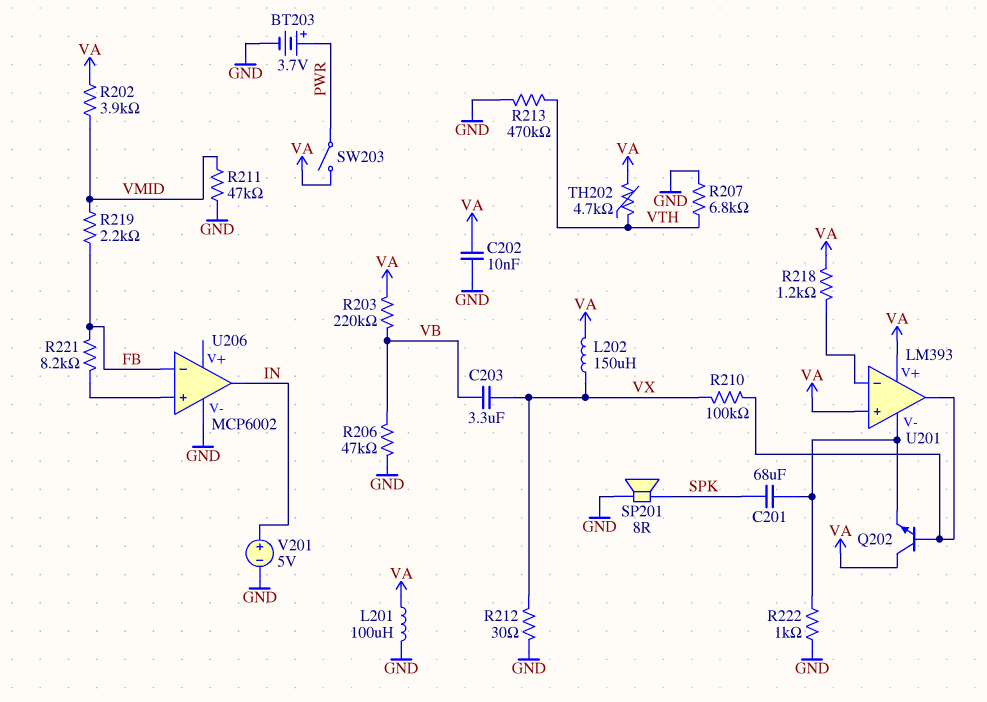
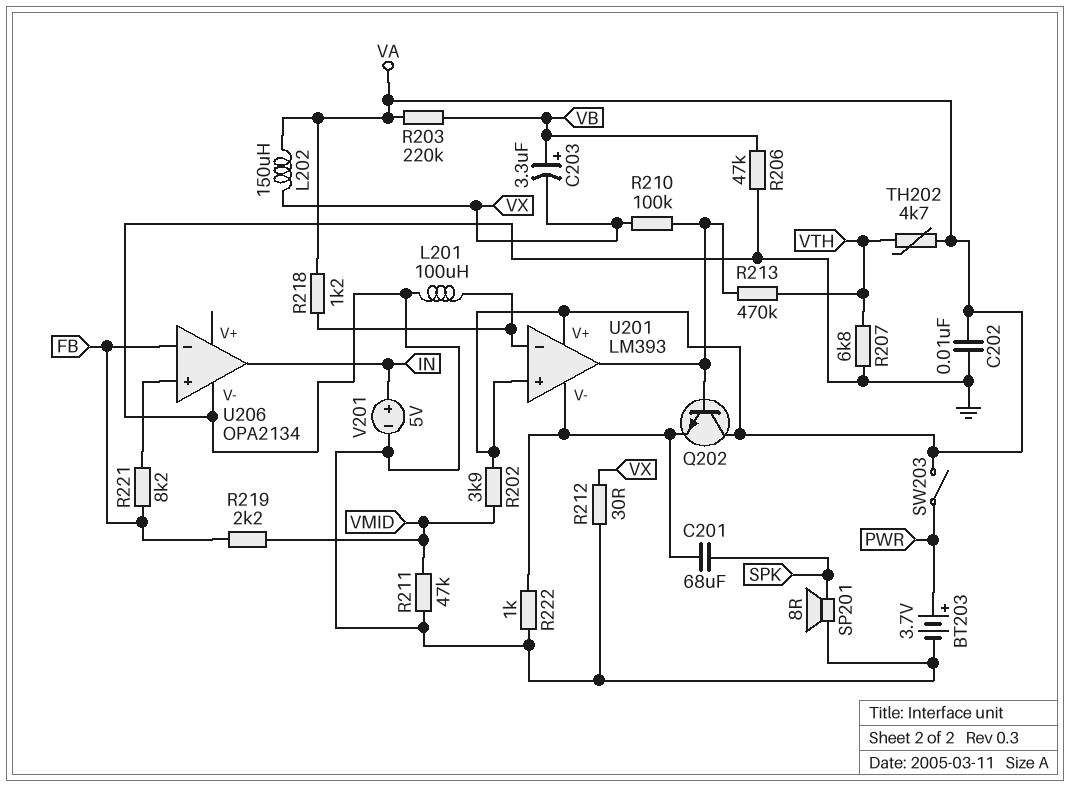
C203: 3.3uF (VB, VX) -> 3.3uF (plus VB, minus VX)
L201: 100uH (GND, VA) -> 100uH (GND, U201/in-)
R213: 470k (GND, VTH) -> 470k (U201/out, VTH)
U206: MCP6002 -> OPA2134

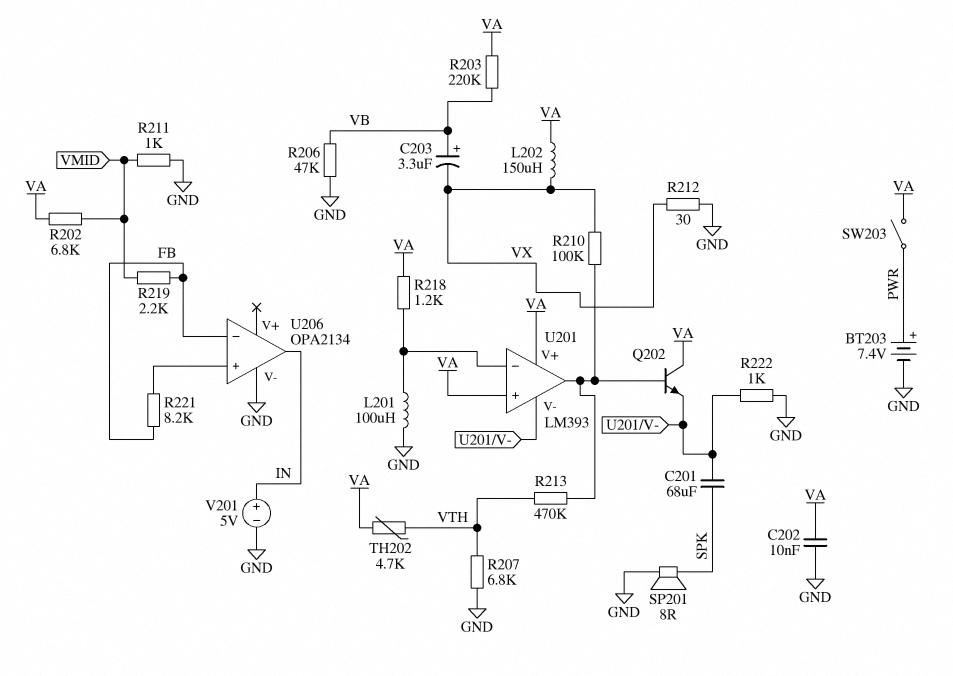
BT203: 3.7V (plus PWR, minus GND) -> 7.4V (plus PWR, minus GND)
R202: 3.9k (VA, VMID) -> 6.8k (VA, VMID)
R211: 47k (GND, VMID) -> 1k (GND, VMID)

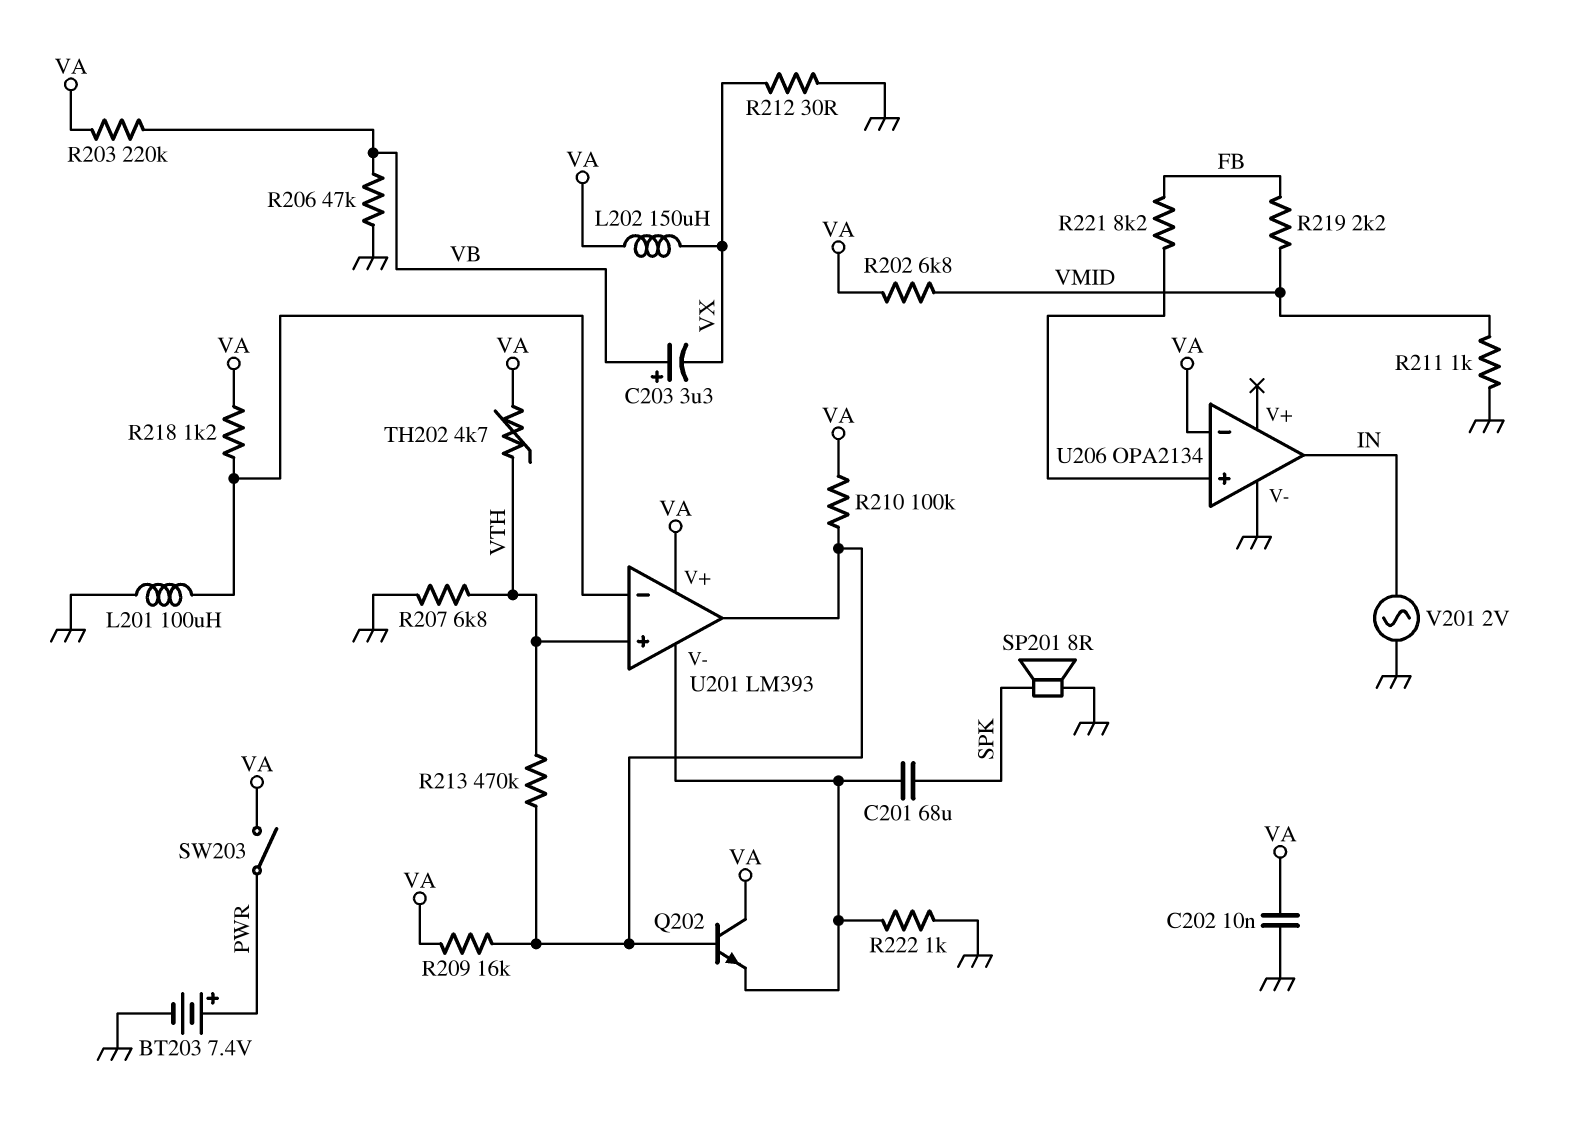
R209: none -> 16k (U201/out, VA)
R210: 100k (U201/out, VX) -> 100k (U201/out, VA)
U201 pin in+: VA -> VTH
U206 pin in-: FB -> VA
V201: 5V (plus IN, minus GND) -> AC 2V (GND, IN)

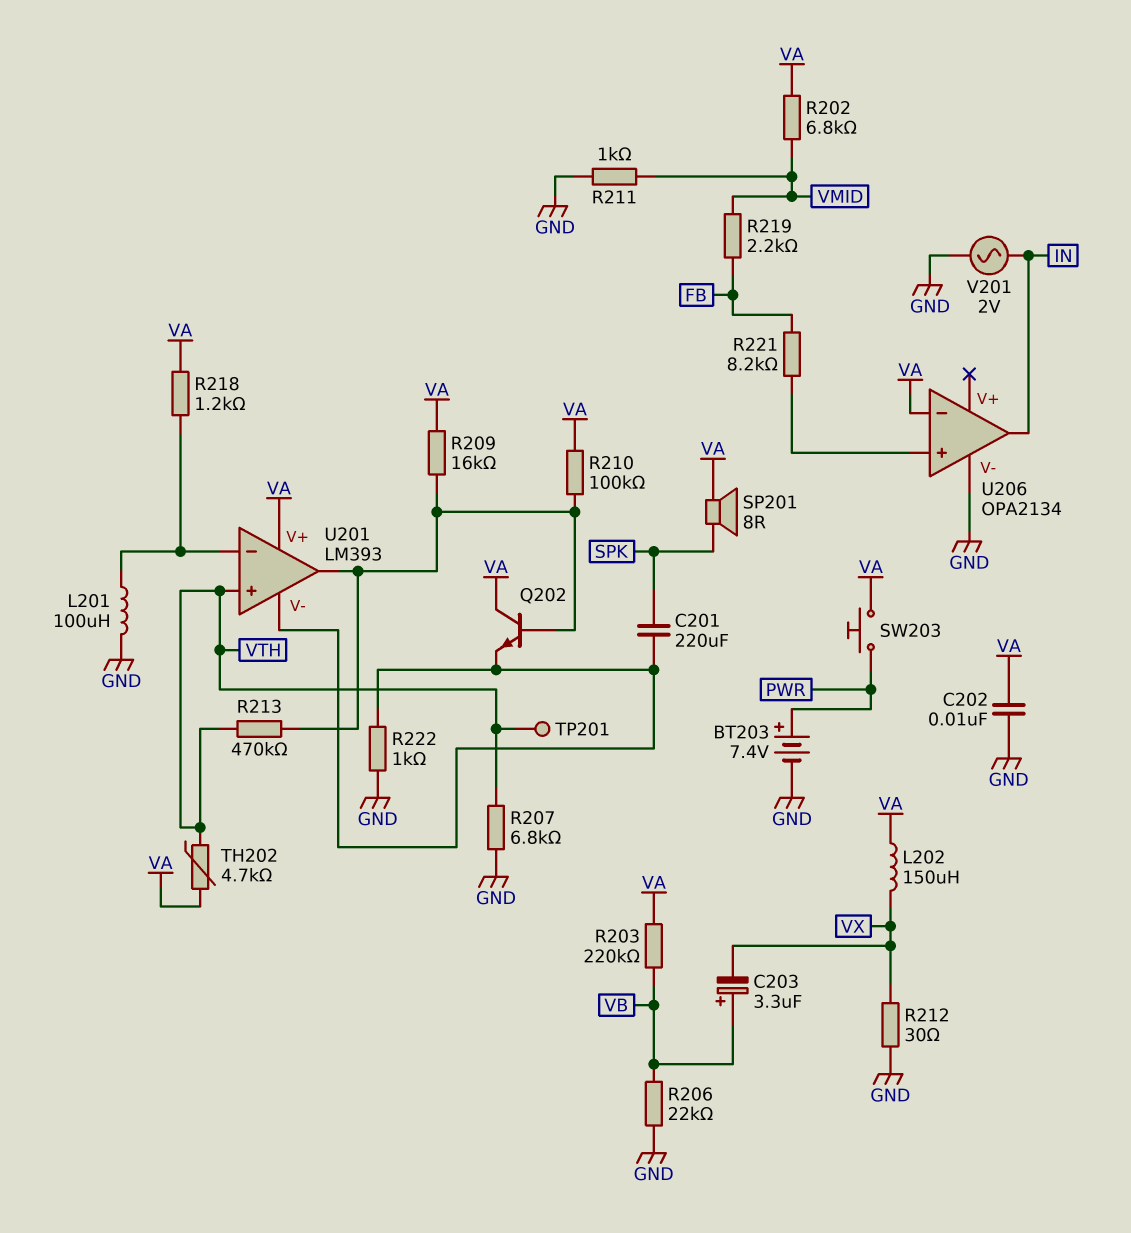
C201: 68uF (SPK, U201/V-) -> 220uF (SPK, U201/V-)
R206: 47k (GND, VB) -> 22k (GND, VB)
SP201: speaker 8R (GND, SPK) -> speaker 8R (SPK, VA)
SW203: switch (PWR, VA) -> button (PWR, VA)
TP201: none -> test point (VTH)

